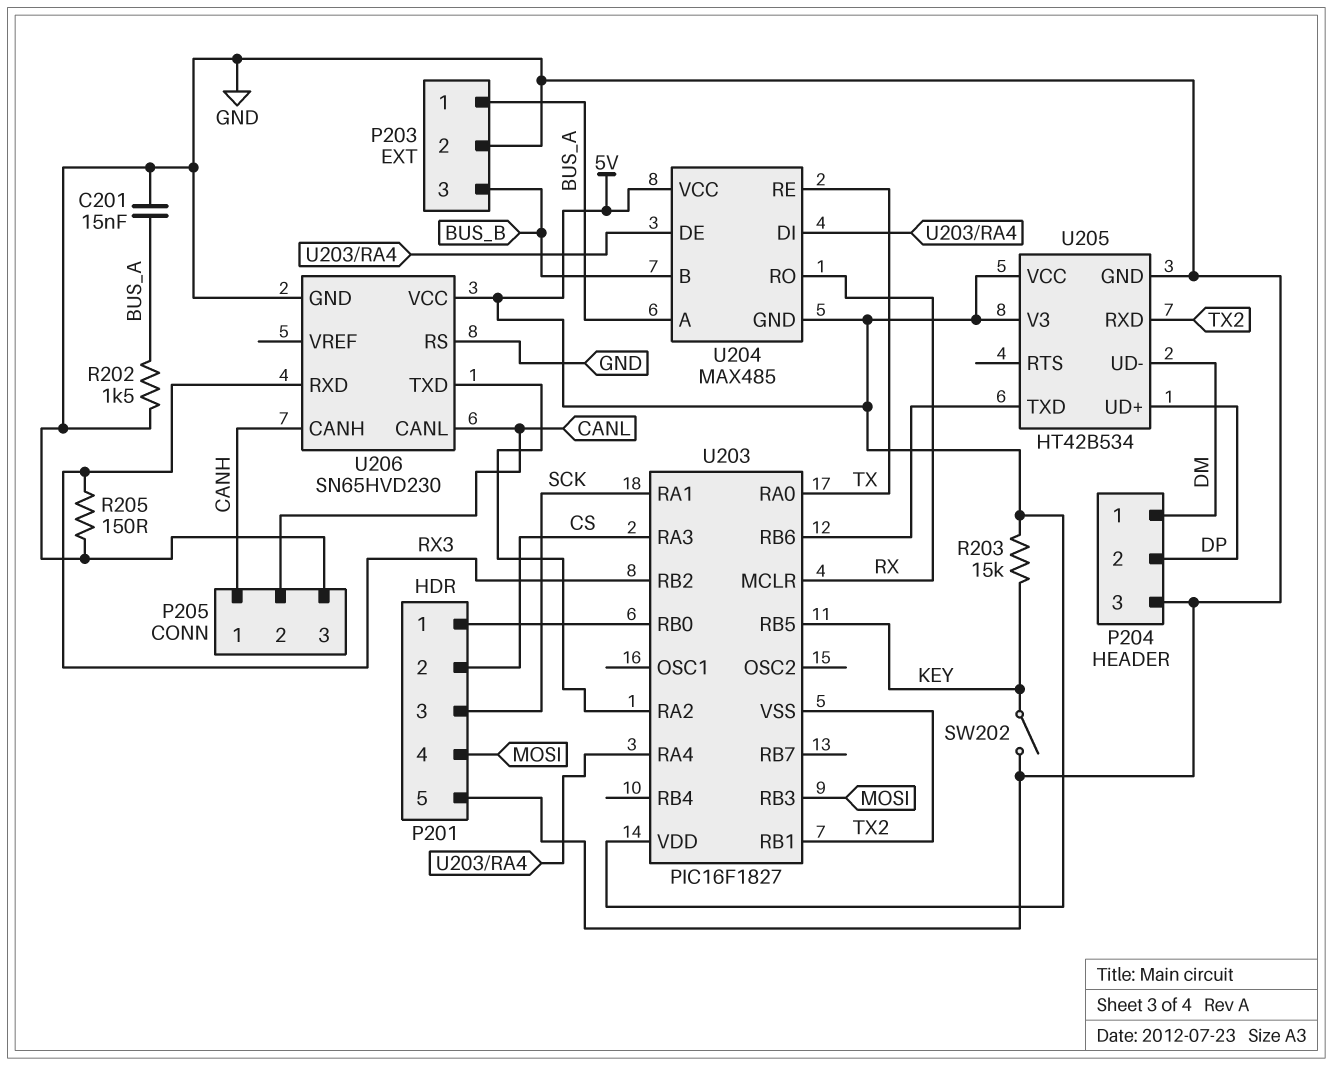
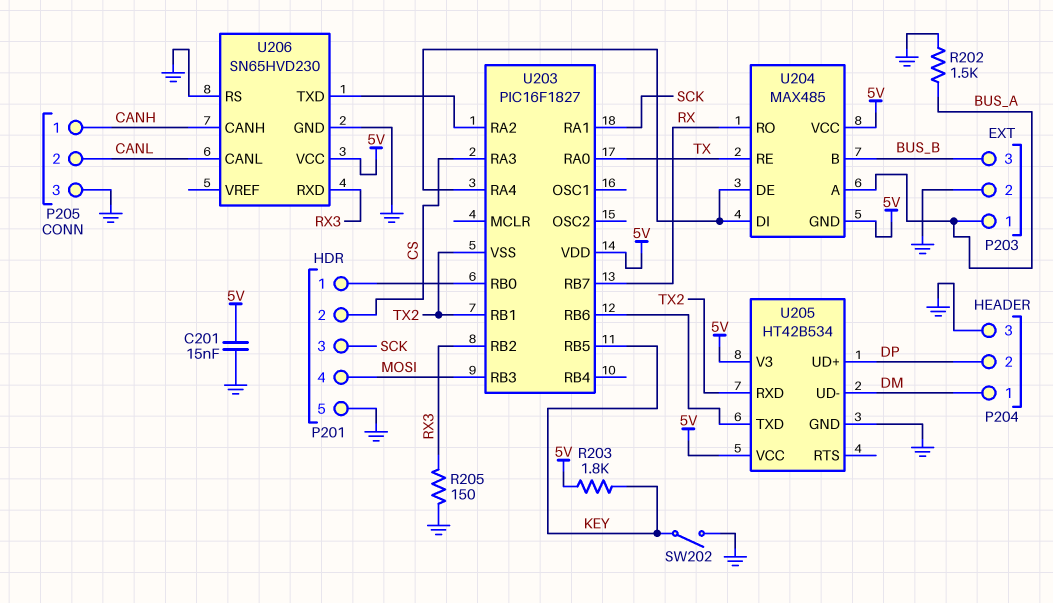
C201: 15nF (BUS_A, GND) -> 15nF (5V, GND)
R203: 15k (5V, KEY) -> 1.8k (5V, KEY)
U203 pin MCLR: RX -> none
U203 pin RB7: none -> RX

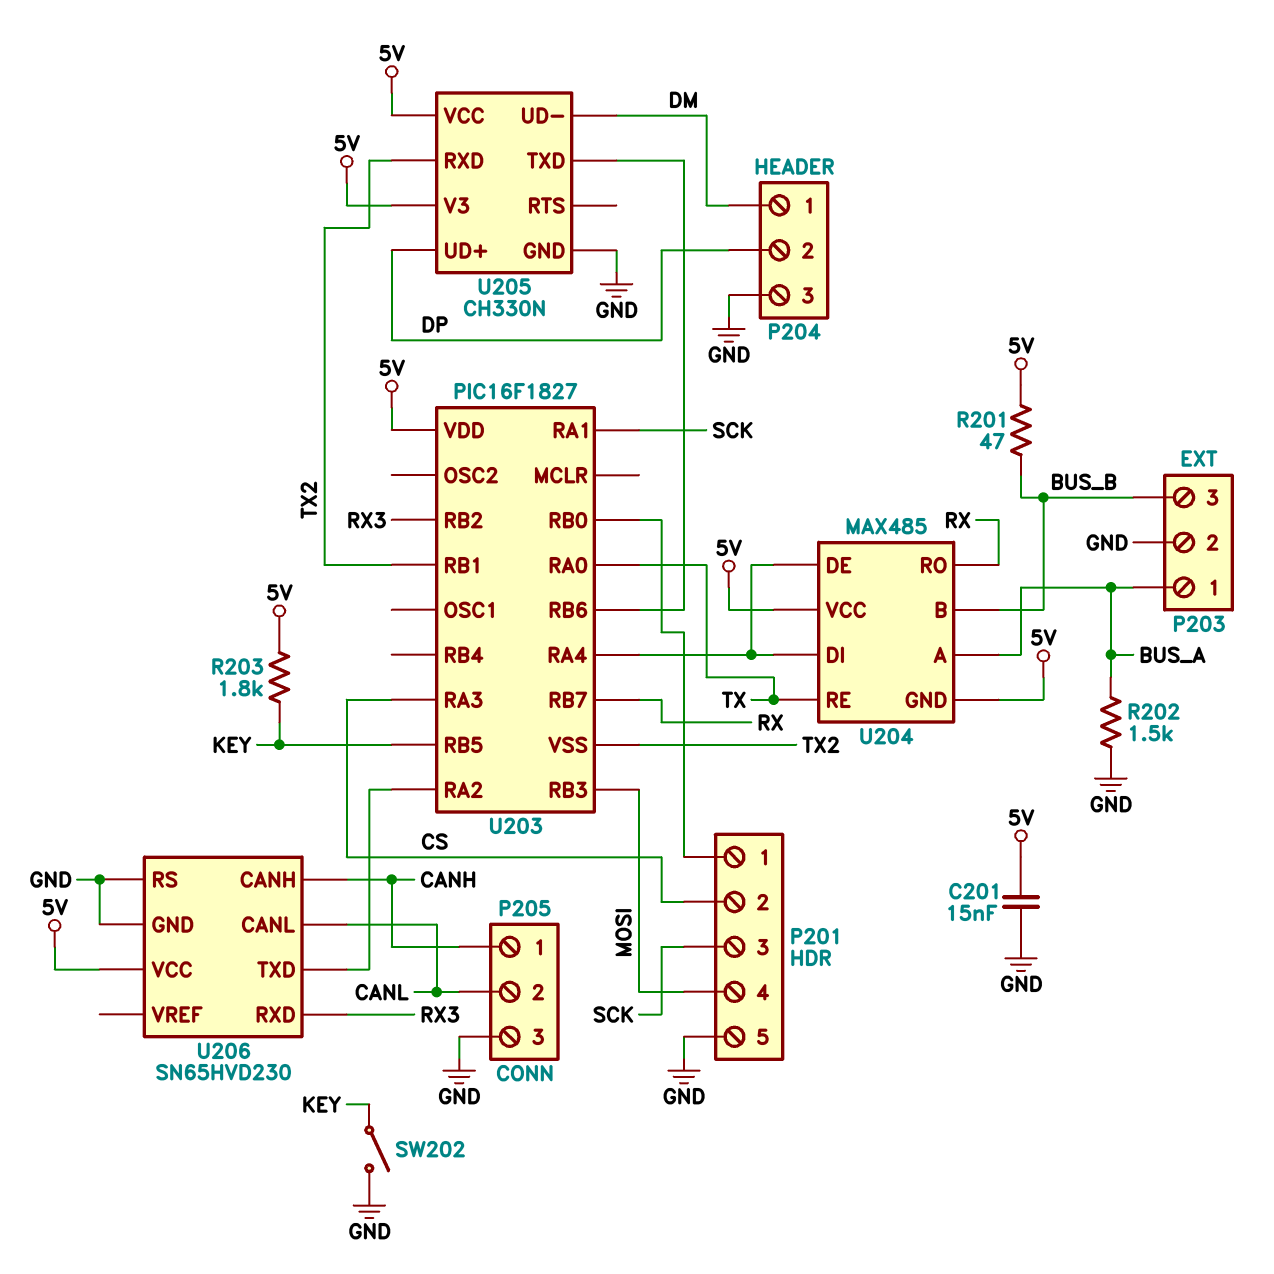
R201: none -> 47 (5V, BUS_B)
R205: 150 (GND, RX3) -> none
U205: HT42B534 -> CH330N

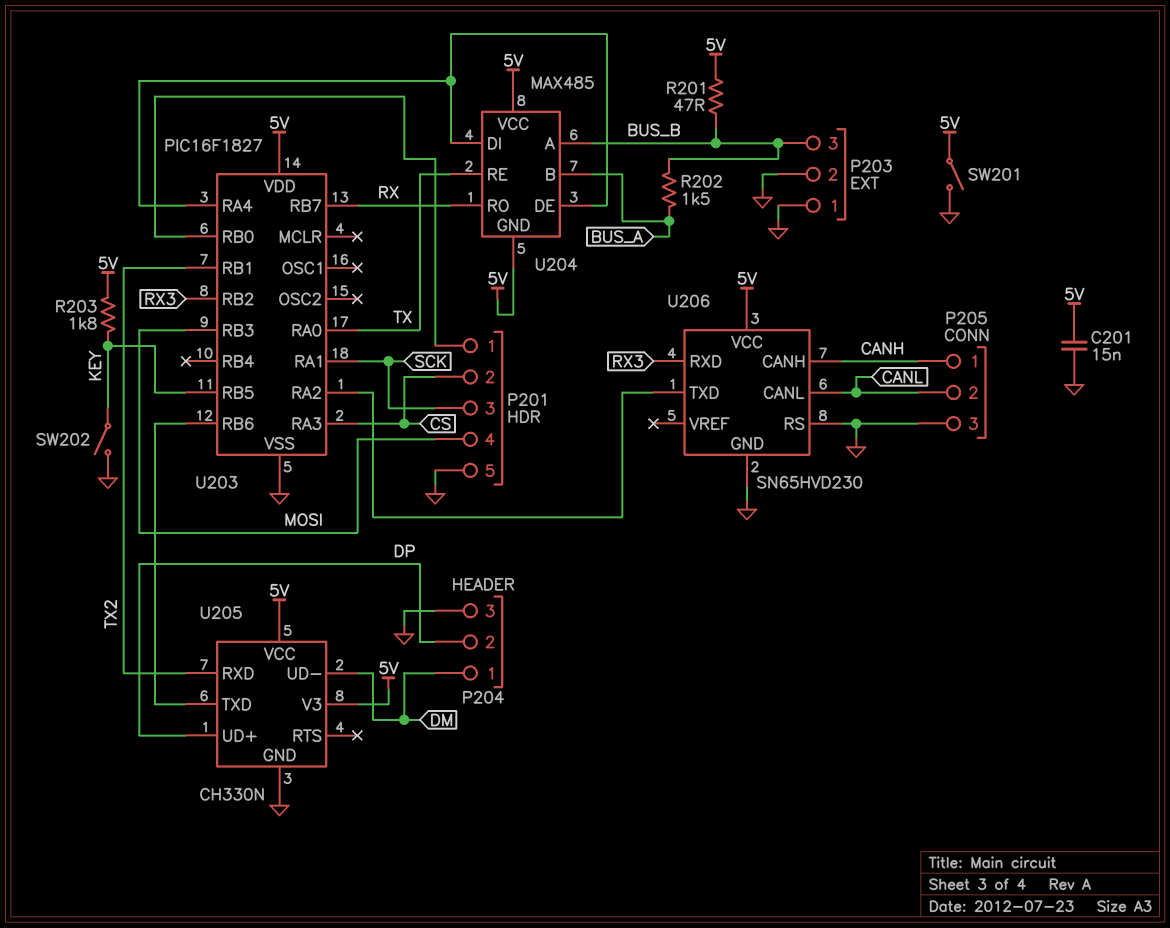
P203 pin 1: BUS_A -> GND
R202: 1.5k (BUS_A, GND) -> 1.5k (BUS_A, BUS_B)
SW201: none -> switch (5V, GND)
U203 pin VSS: TX2 -> GND
U204 pin A: BUS_A -> BUS_B
U204 pin B: BUS_B -> BUS_A

